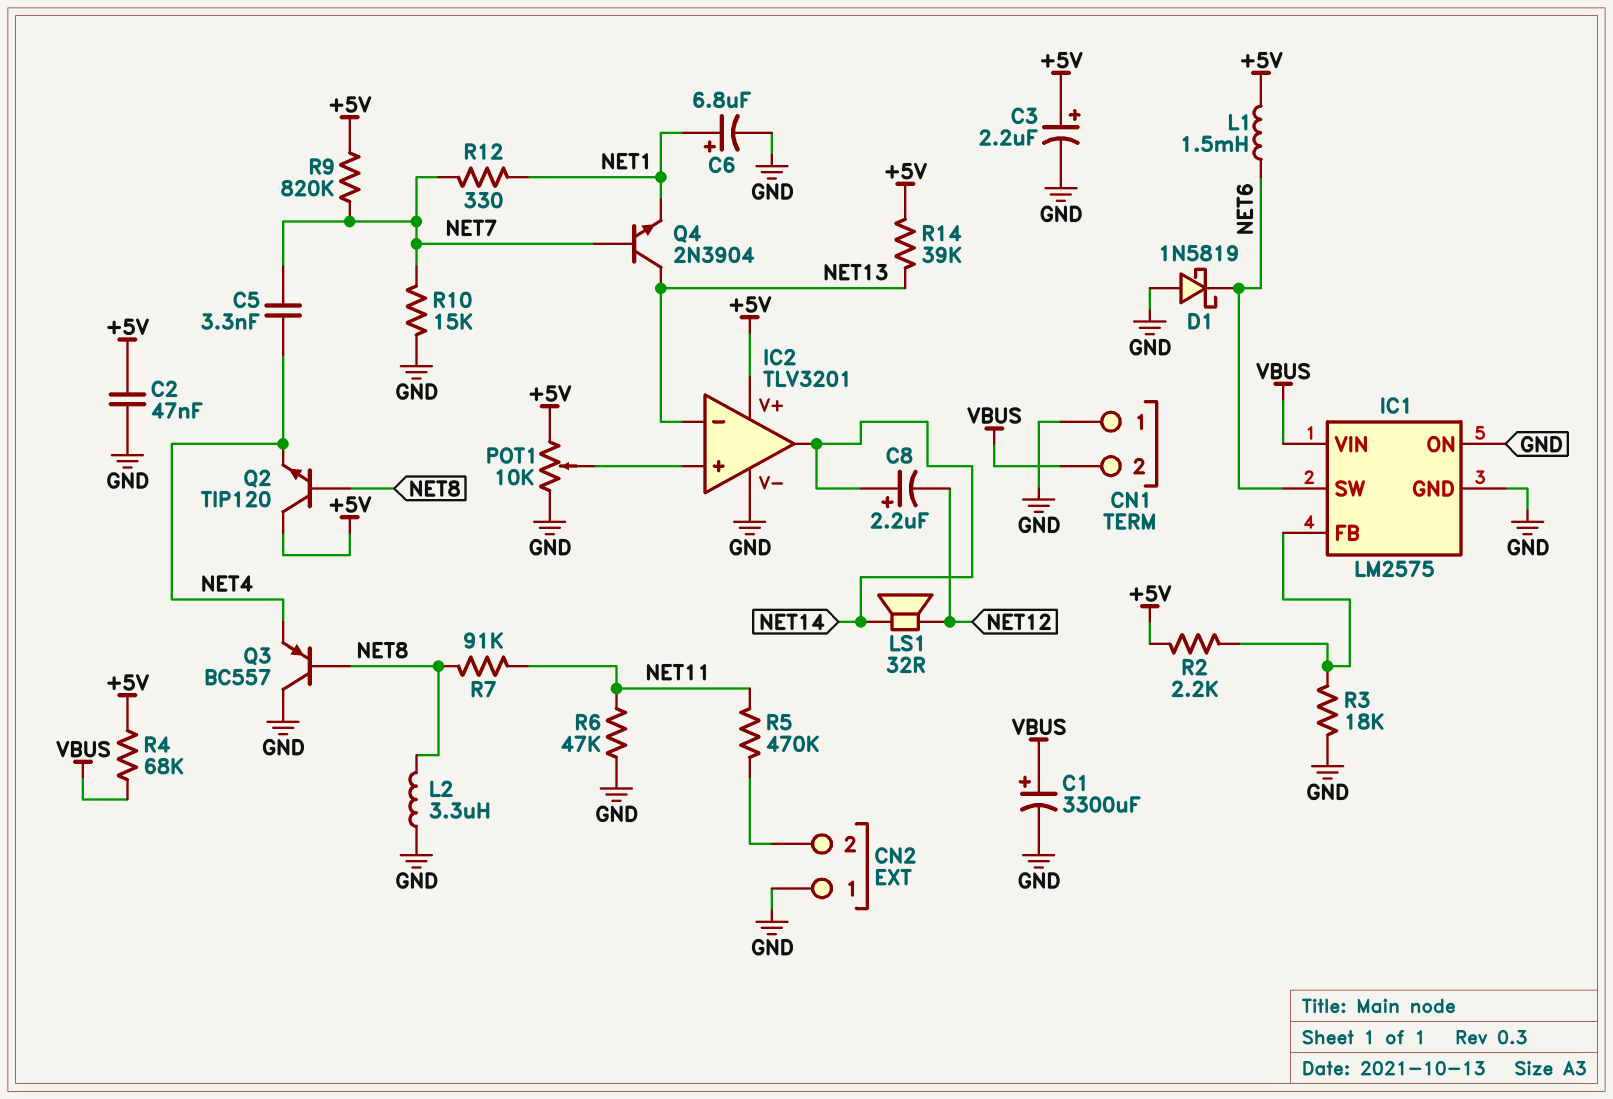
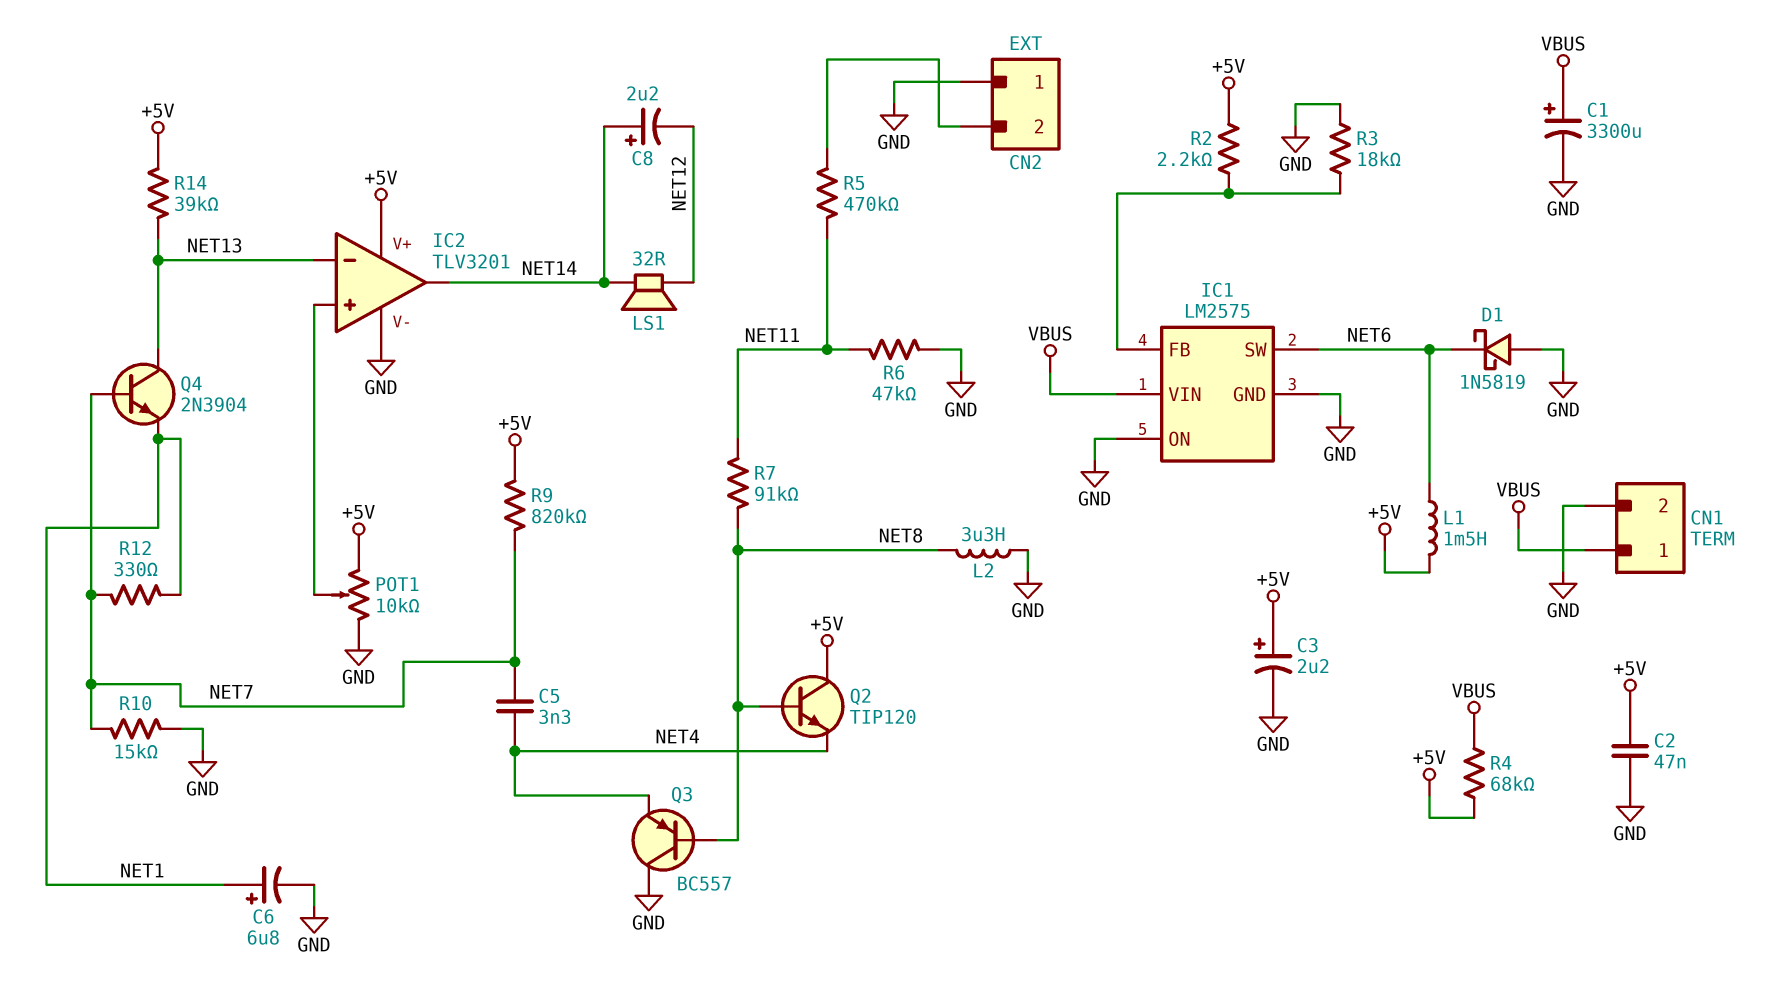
CN1 pin 1: GND -> VBUS
CN1 pin 2: VBUS -> GND

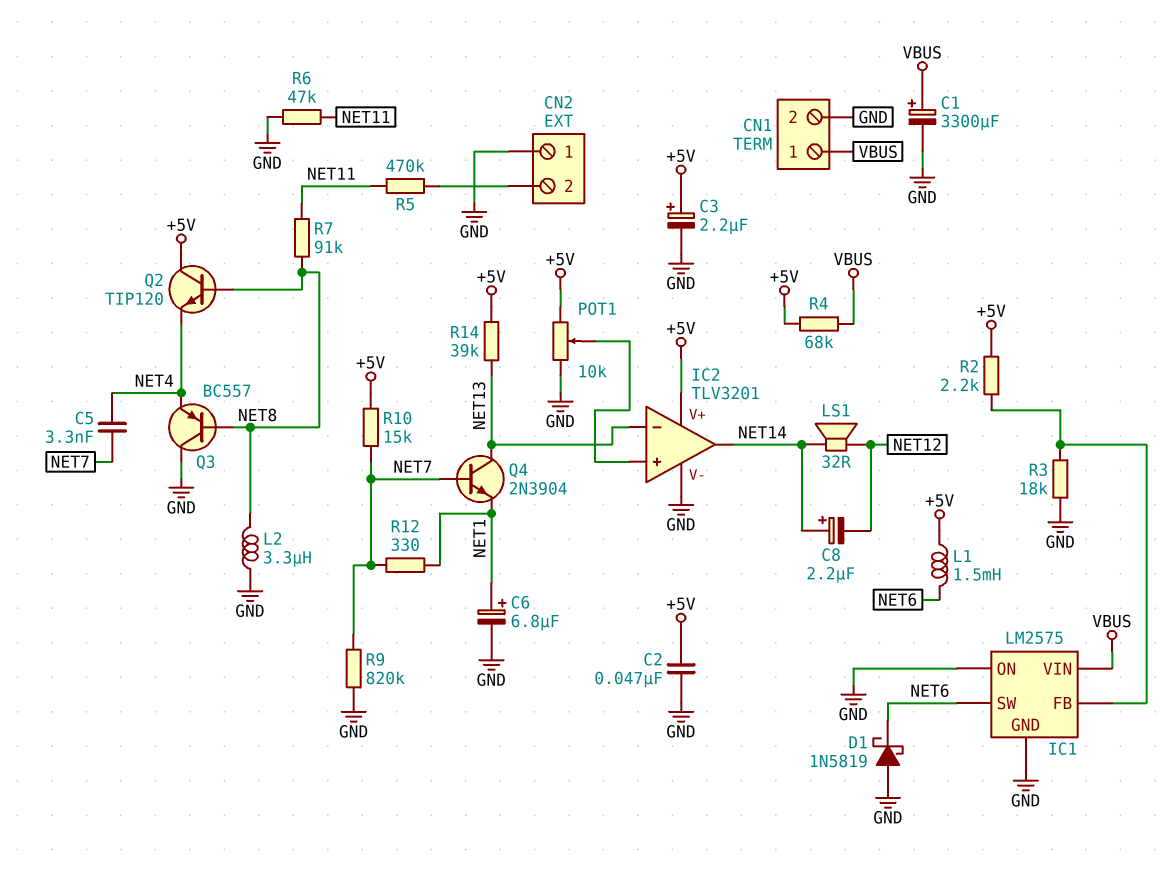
R9: 820k (+5V, NET7) -> 820k (GND, NET7)
R10: 15k (GND, NET7) -> 15k (+5V, NET7)

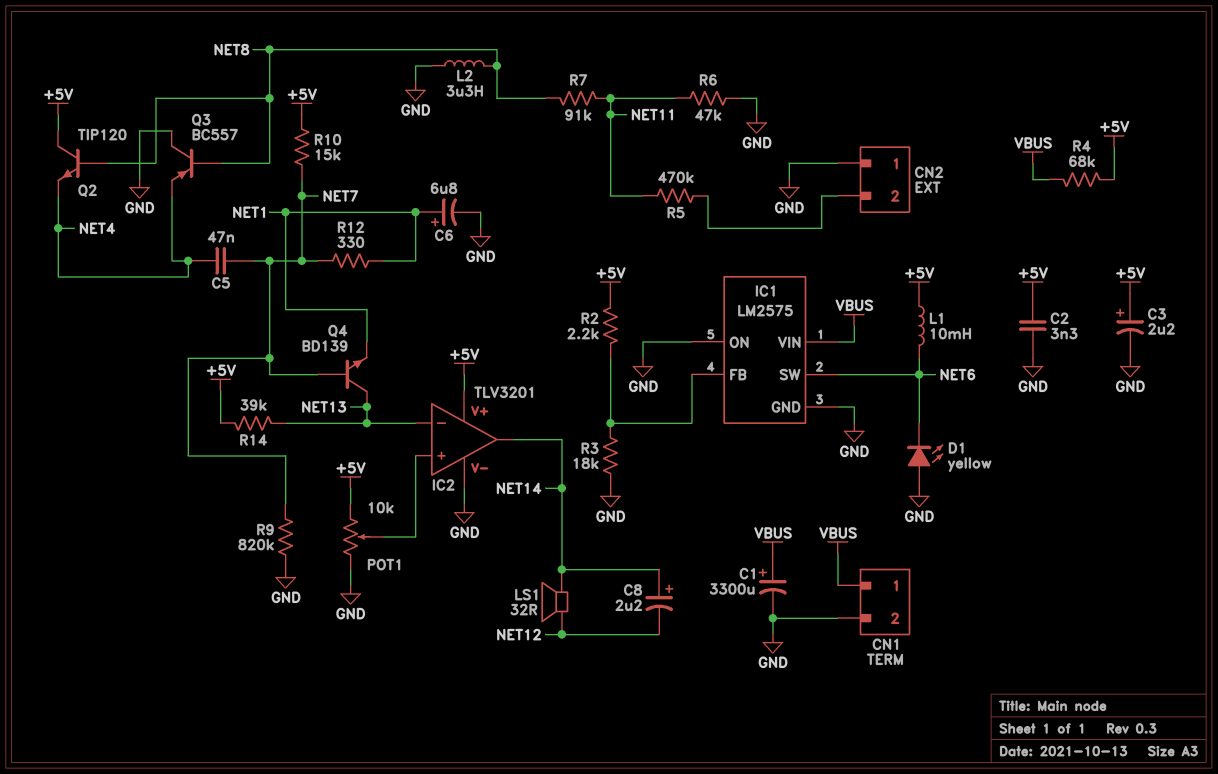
C2: 47nF (+5V, GND) -> 3.3nF (+5V, GND)
C5: 3.3nF (NET4, NET7) -> 47nF (NET4, NET7)
D1: schottky 1N5819 (A GND, K NET6) -> LED yellow (A GND, K NET6)
L1: 1.5mH (+5V, NET6) -> 10mH (+5V, NET6)
Q4: NPN 2N3904 (B NET7, C NET13, E NET1) -> NPN BD139 (B NET7, C NET13, E NET1)

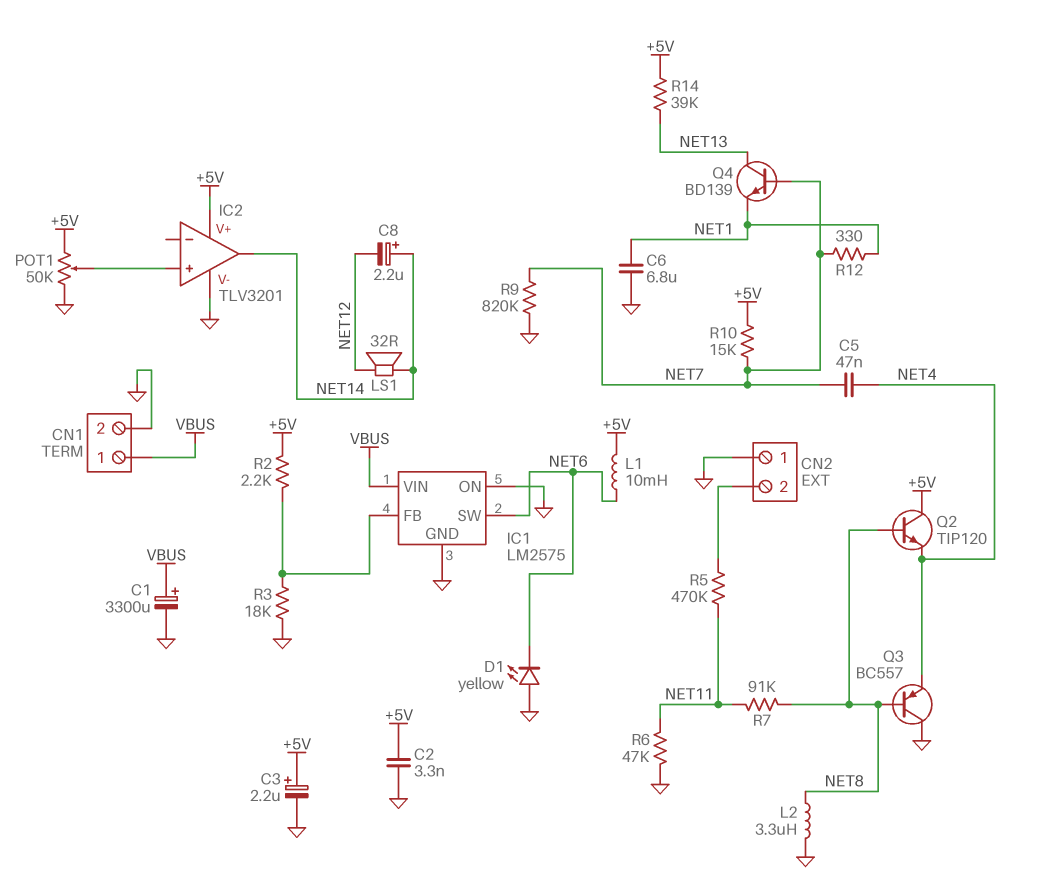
C6: 6.8uF (plus NET1, minus GND) -> 6.8uF (GND, NET1)
IC2 pin in-: NET13 -> none
POT1: 10k (+5V, GND, wiper IC2/in+) -> 50k (+5V, GND, wiper IC2/in+)
R4: 68k (+5V, VBUS) -> none

